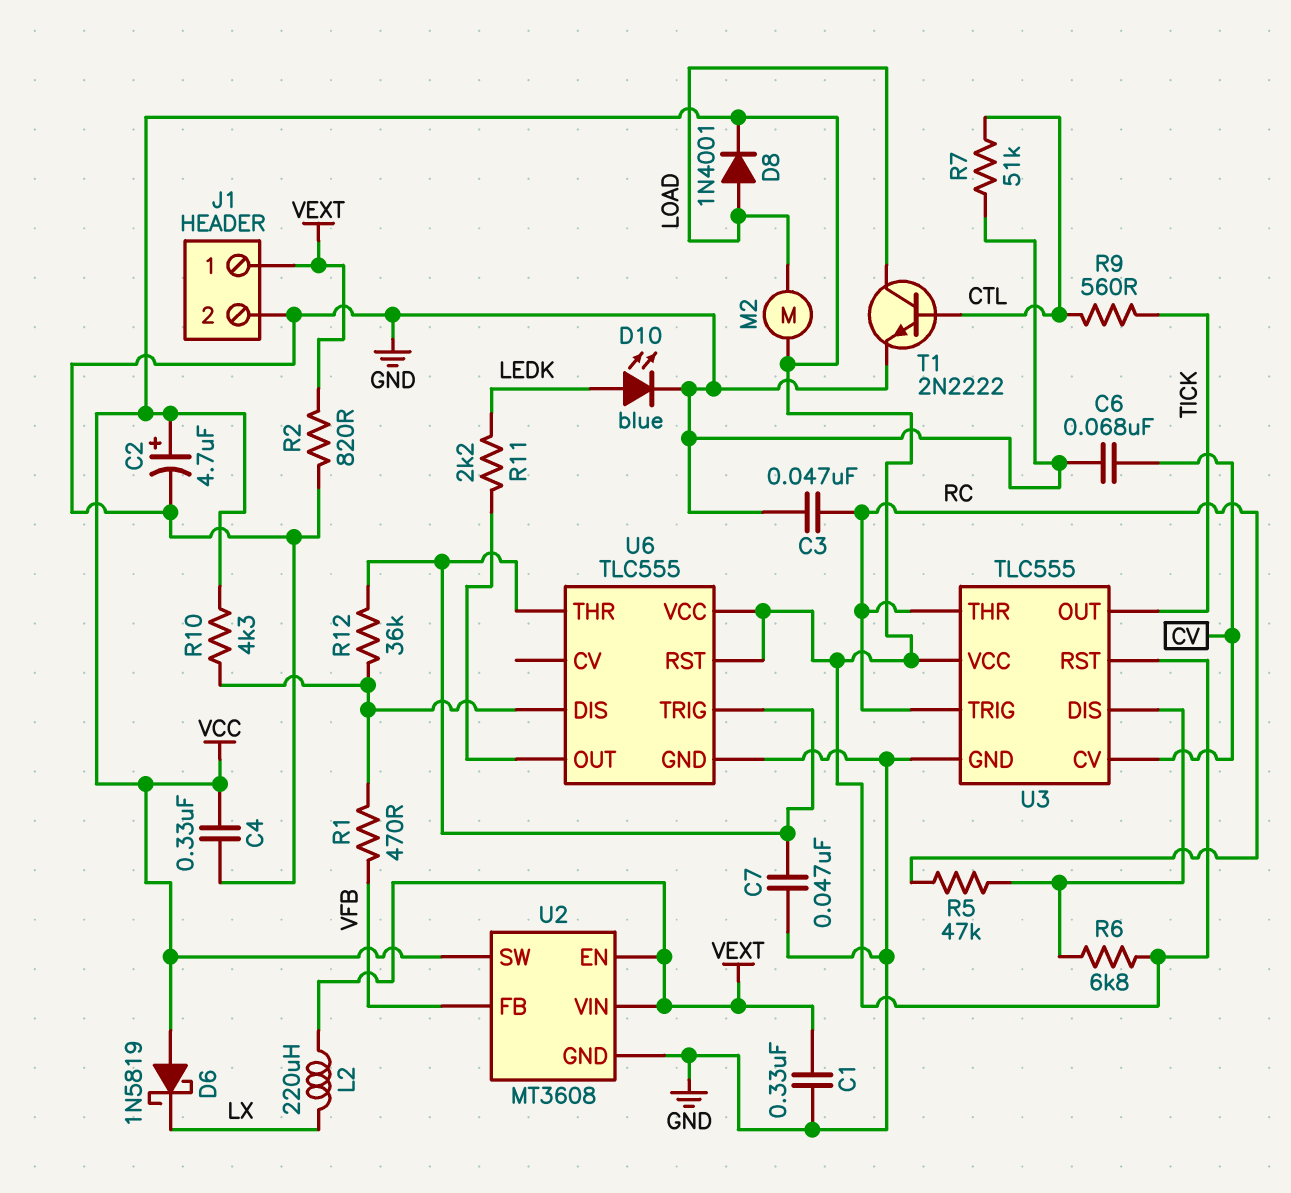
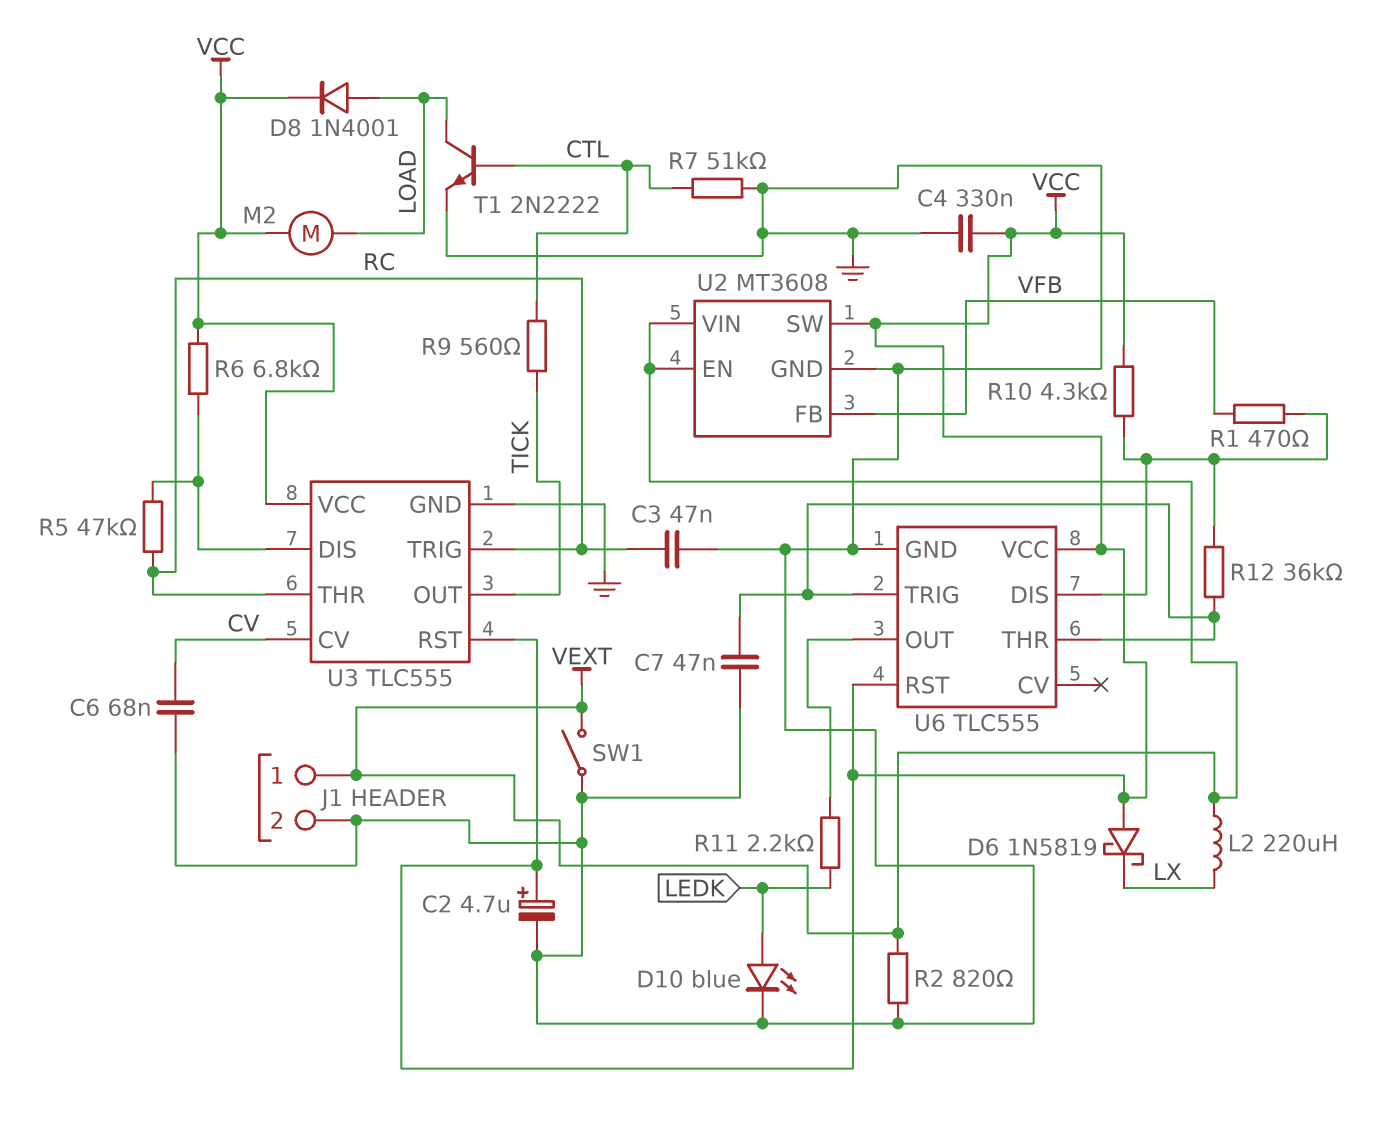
C1: 330nF (GND, VEXT) -> none
SW1: none -> switch (GND, VEXT)

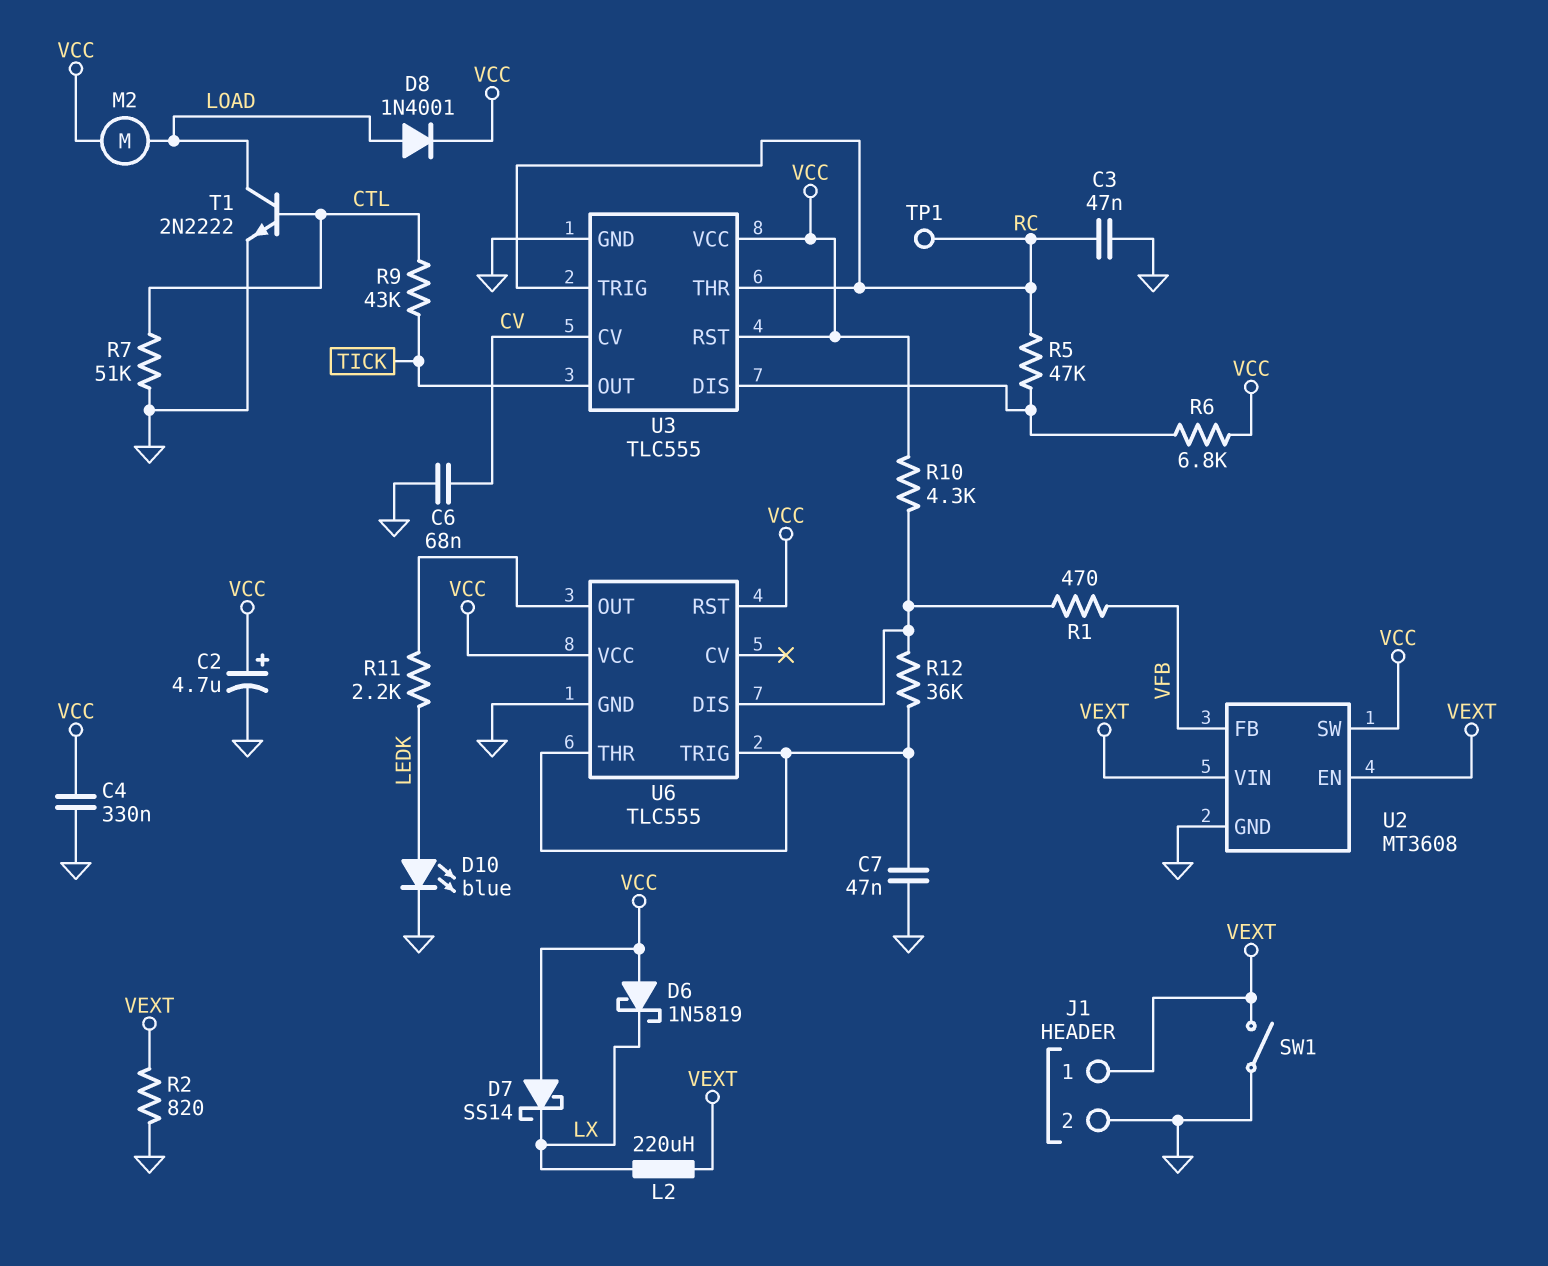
D7: none -> schottky SS14 (A VCC, K LX)
R9: 560 (CTL, TICK) -> 43k (CTL, TICK)
TP1: none -> test point (RC)

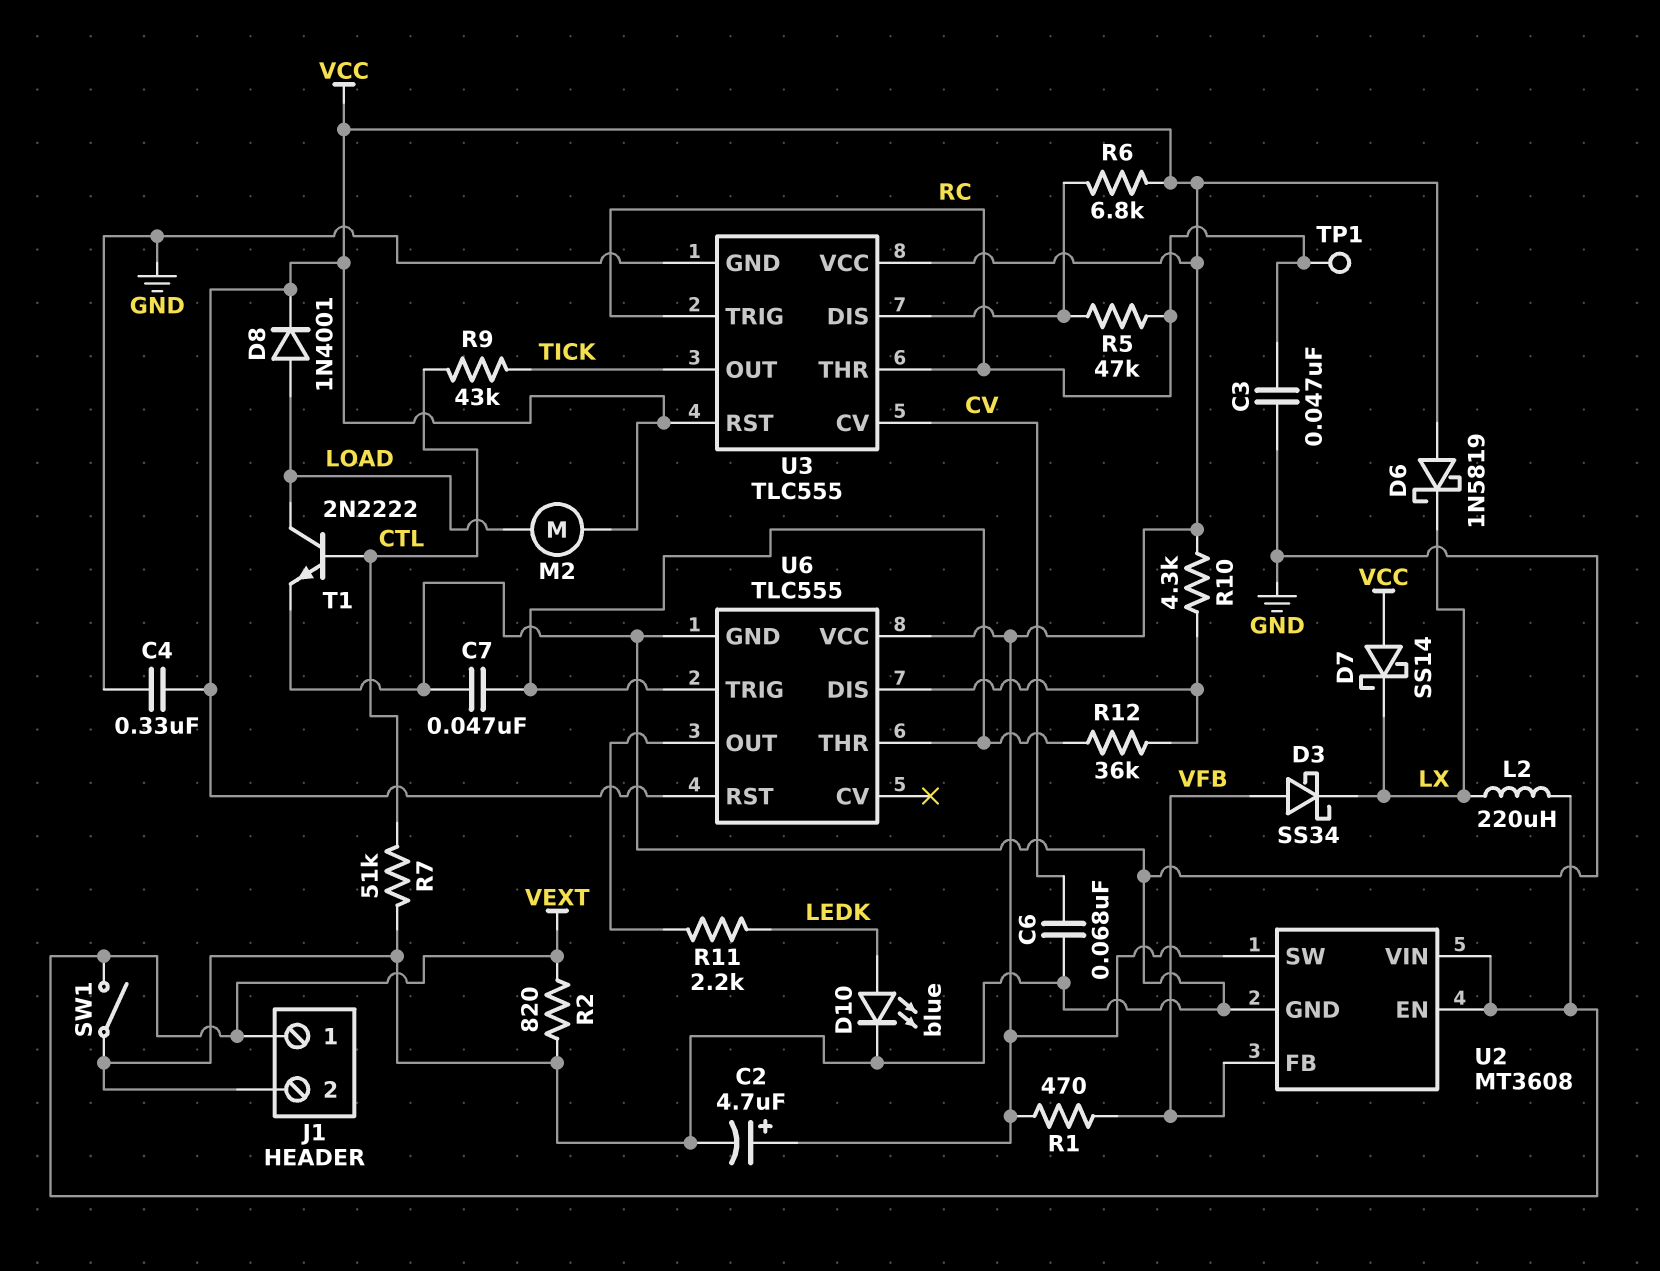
D3: none -> schottky SS34 (A VFB, K LX)
R1: 470 (U6/DIS, VFB) -> 470 (VCC, VFB)

